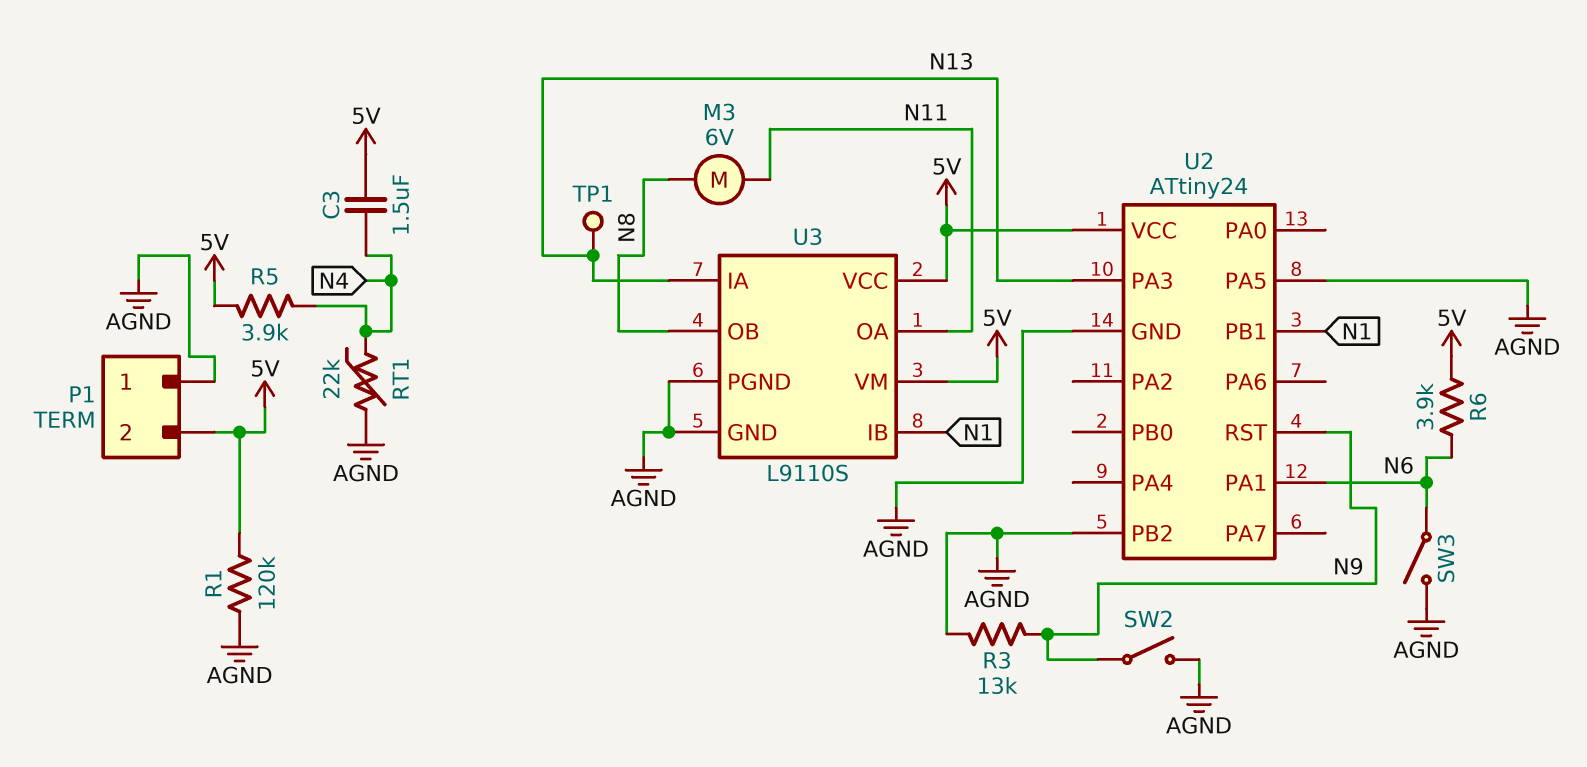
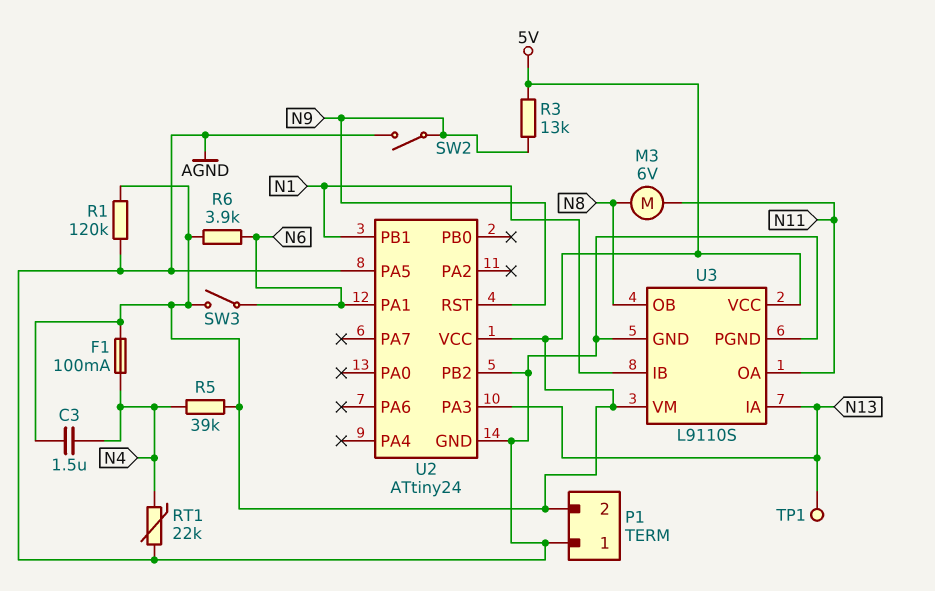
F1: none -> 100mA (5V, N4)
R3: 13k (AGND, N9) -> 13k (5V, N9)
R5: 3.9k (5V, N4) -> 39k (5V, N4)
SW3: switch (AGND, N6) -> switch (5V, N6)

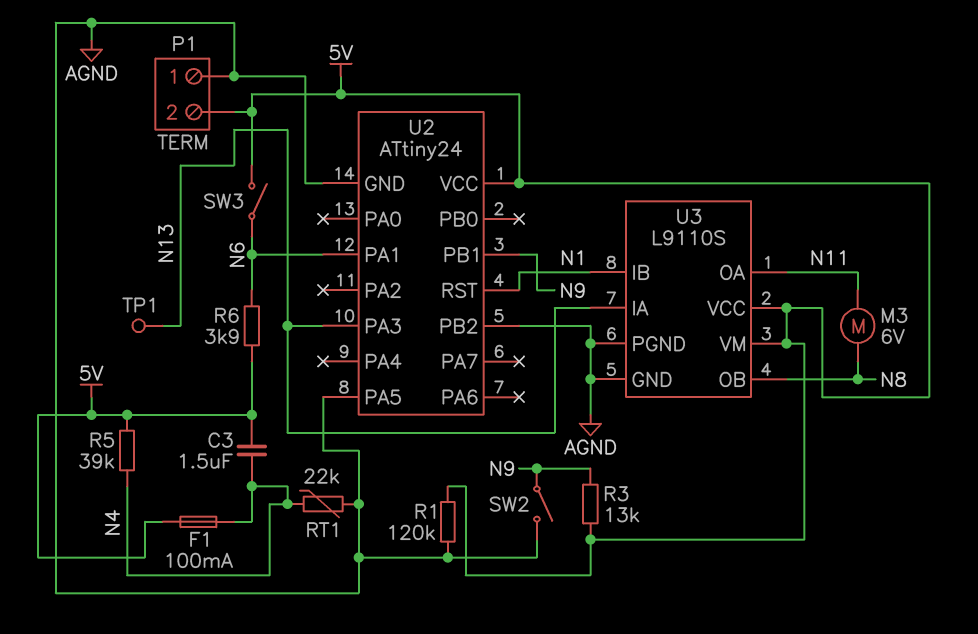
U2 pin PB1: N1 -> N9
U2 pin RST: N9 -> N1

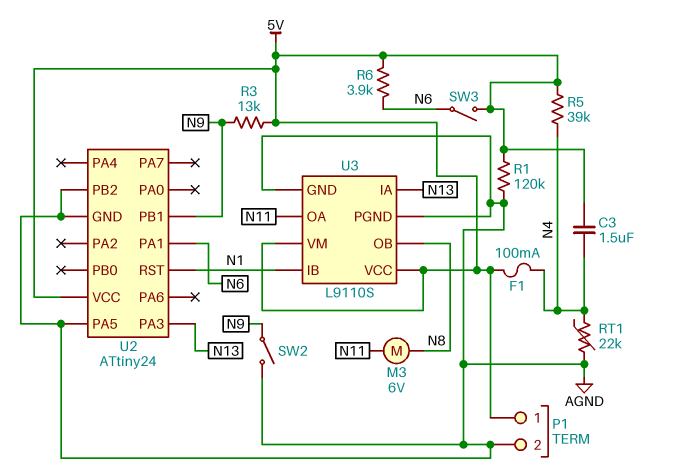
P1 pin 1: AGND -> 5V
P1 pin 2: 5V -> AGND
TP1: test point (N13) -> none

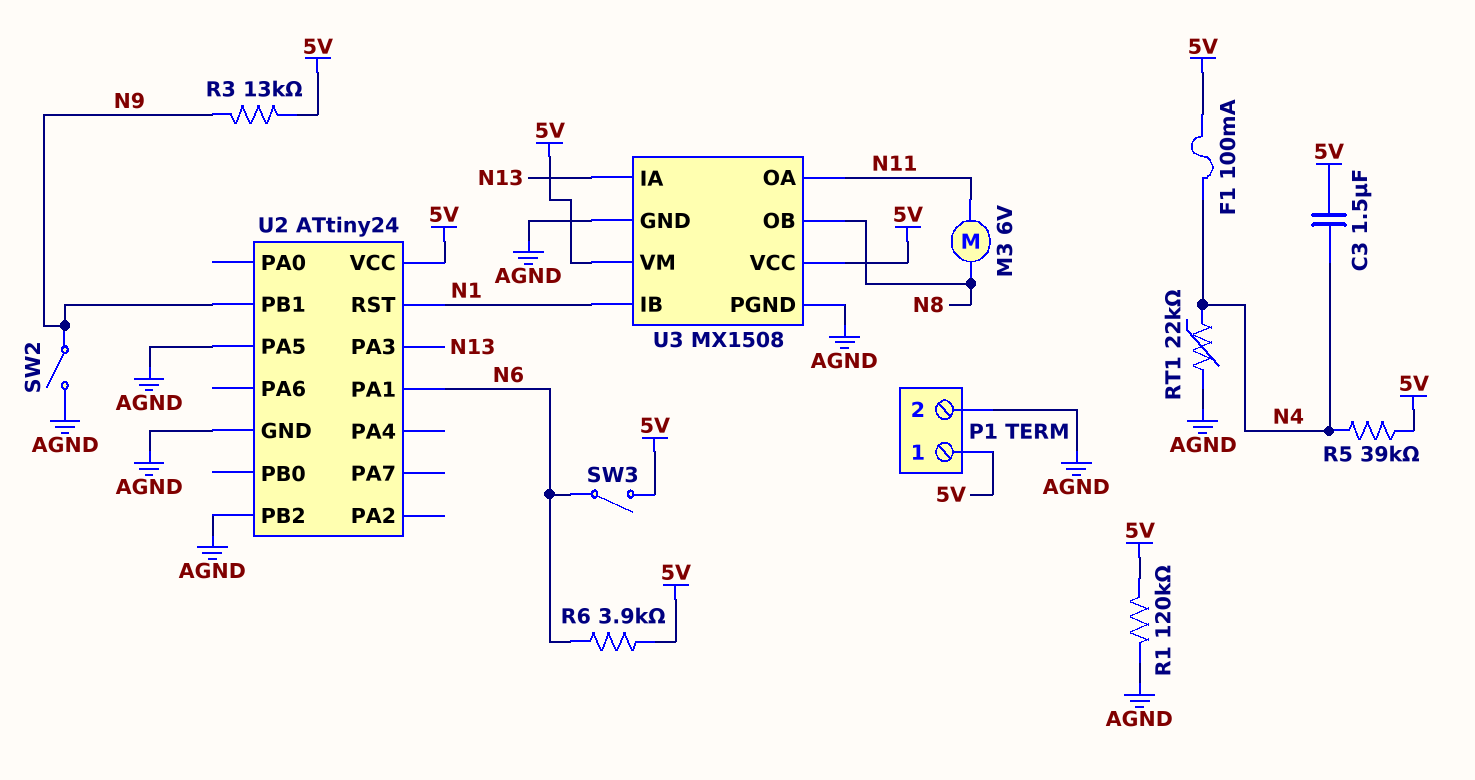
U3: L9110S -> MX1508

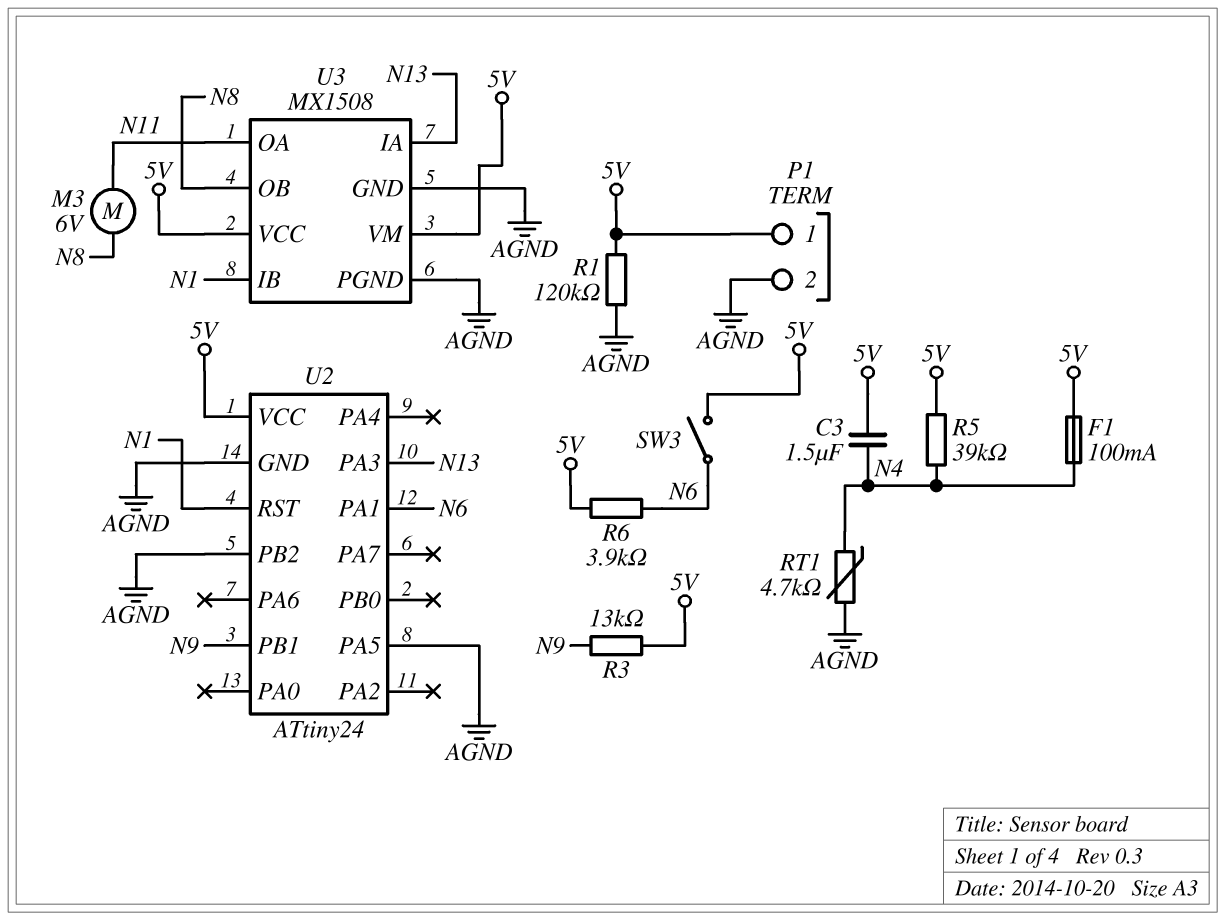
RT1: 22k (AGND, N4) -> 4.7k (AGND, N4)
SW2: switch (AGND, N9) -> none

